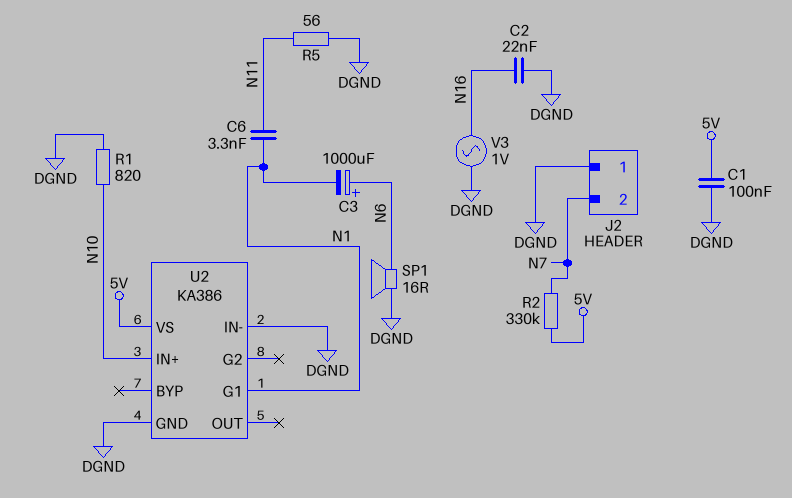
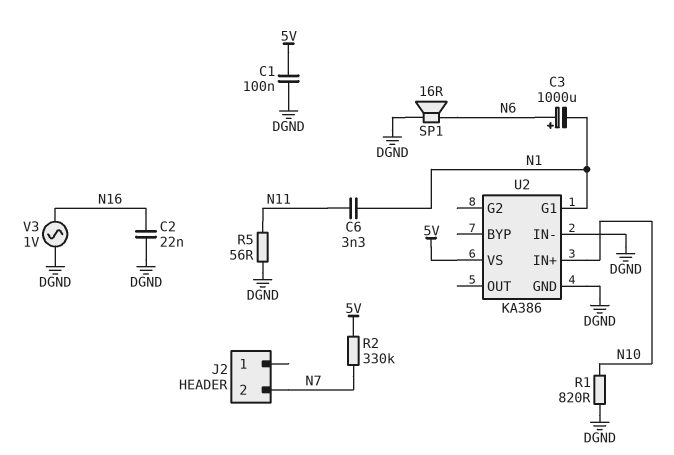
J2 pin 1: DGND -> none

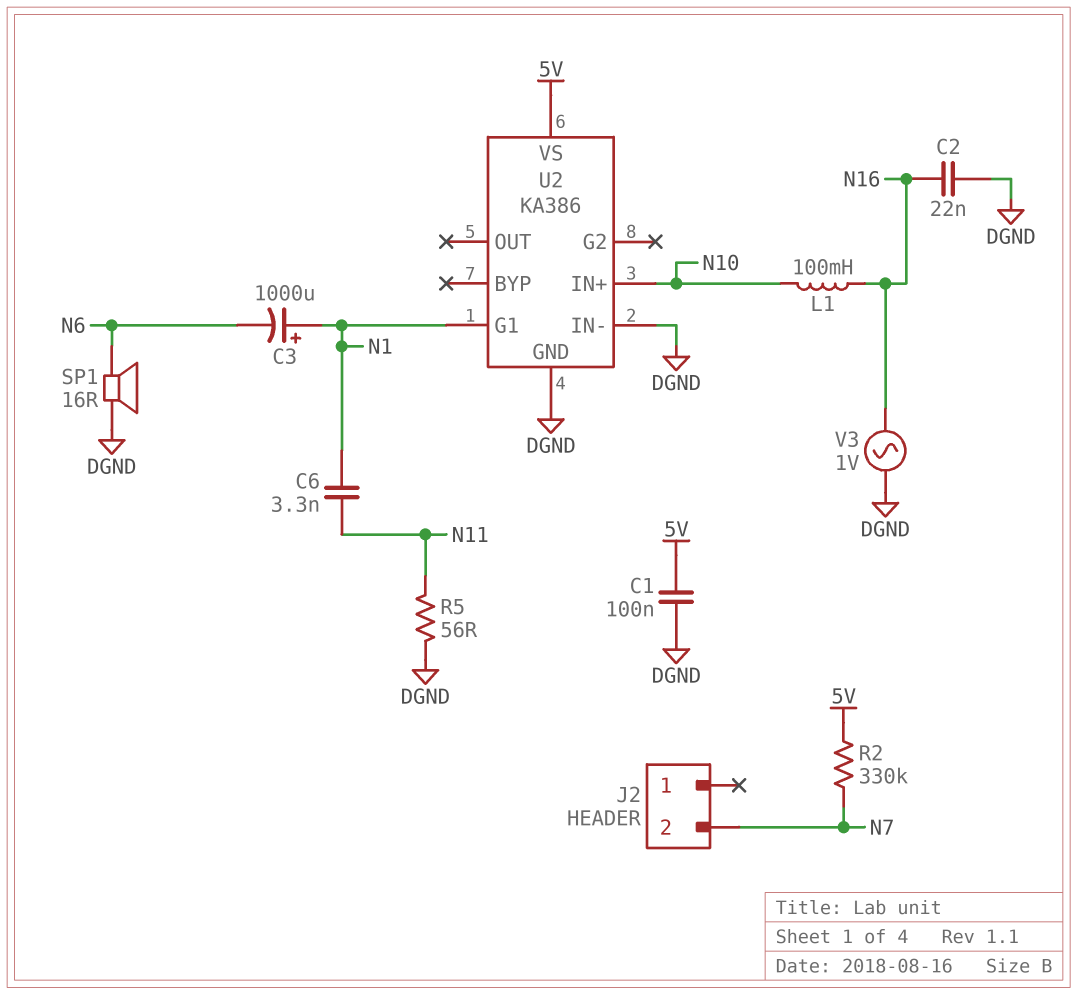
C3: 1000uF (plus N6, minus N1) -> 1000uF (plus N1, minus N6)
L1: none -> 100mH (N10, N16)
R1: 820 (DGND, N10) -> none

